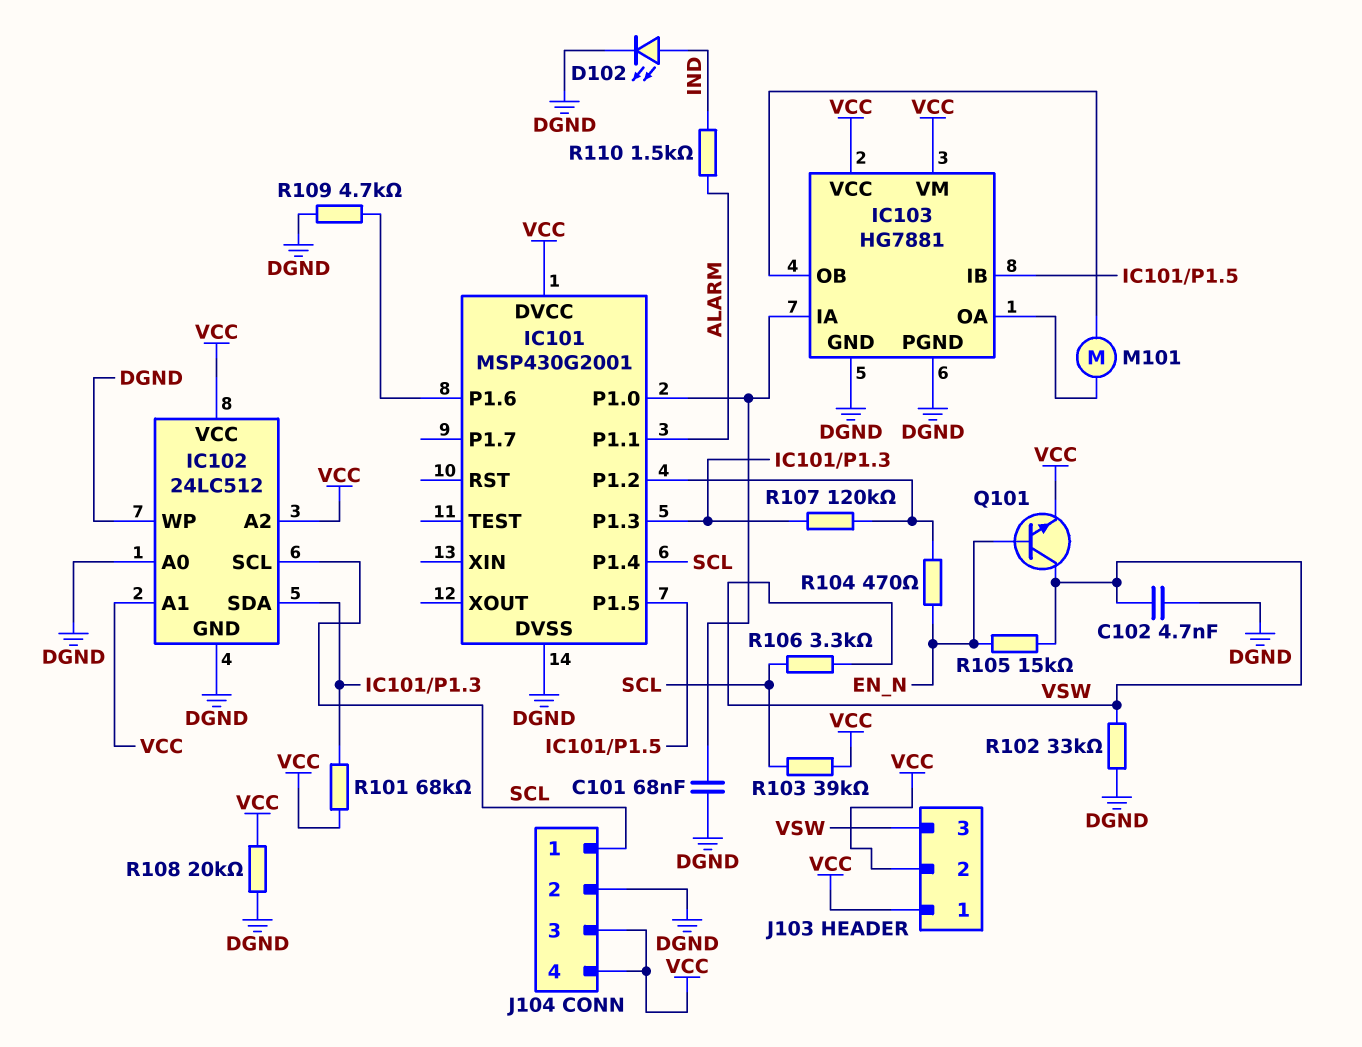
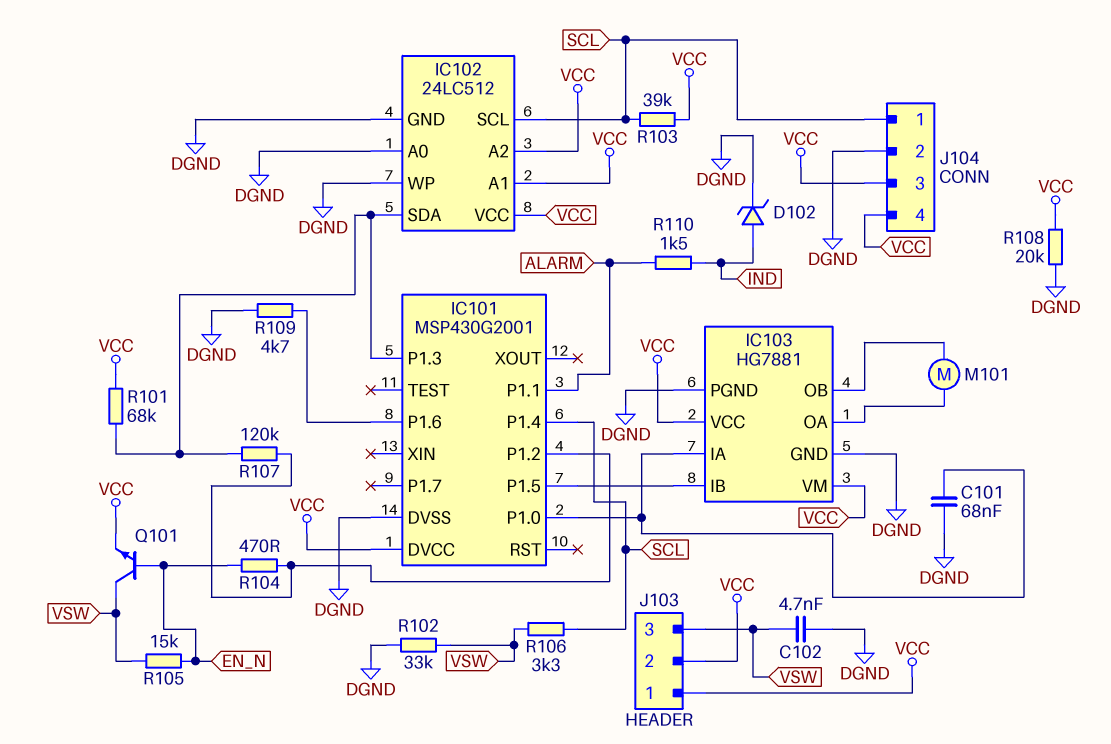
D102: LED (A IND, K DGND) -> zener (A IND, K DGND)

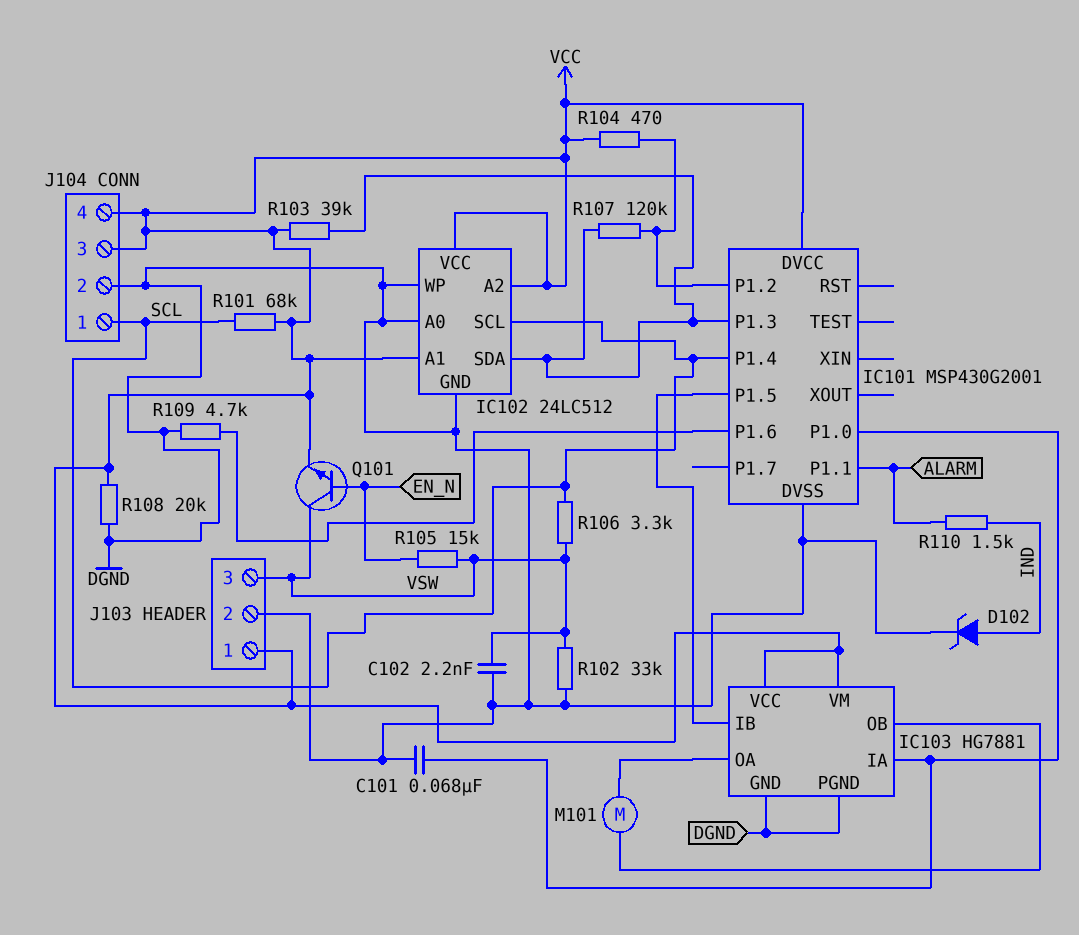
C102: 4.7nF (DGND, VSW) -> 2.2nF (DGND, VSW)
J103 pin 2: VCC -> DGND
R101: 68k (IC101/P1.3, VCC) -> 68k (SCL, VCC)
R103: 39k (SCL, VCC) -> 39k (IC101/P1.3, VCC)
R104: 470 (EN_N, IC101/P1.2) -> 470 (IC101/P1.2, VCC)

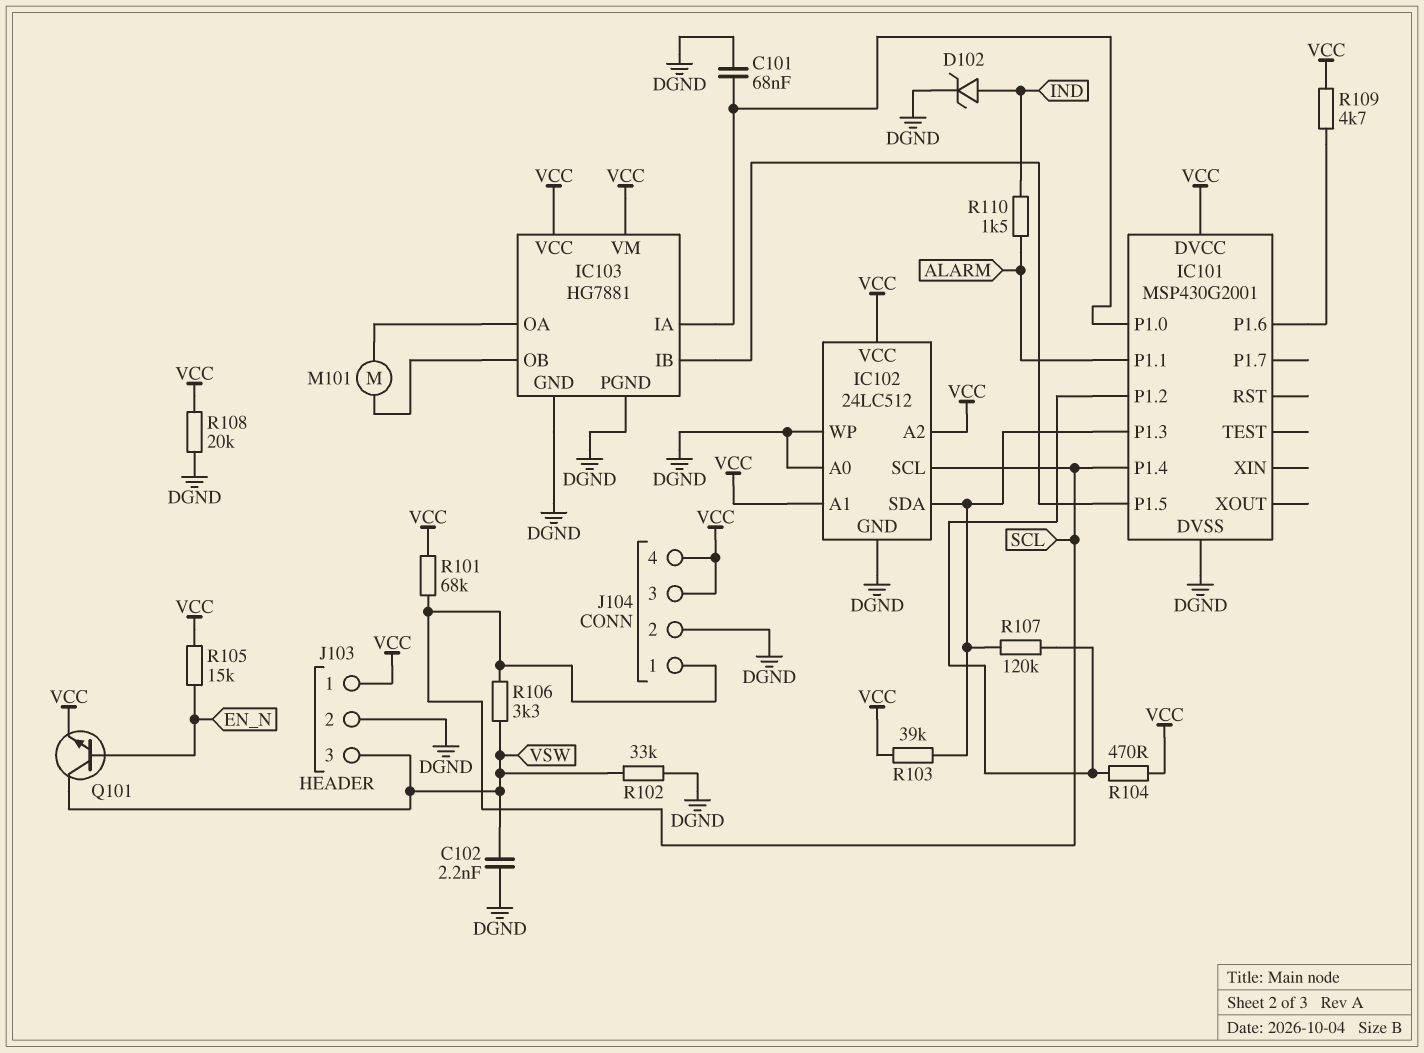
R105: 15k (EN_N, VSW) -> 15k (EN_N, VCC)
R109: 4.7k (DGND, IC101/P1.6) -> 4.7k (IC101/P1.6, VCC)

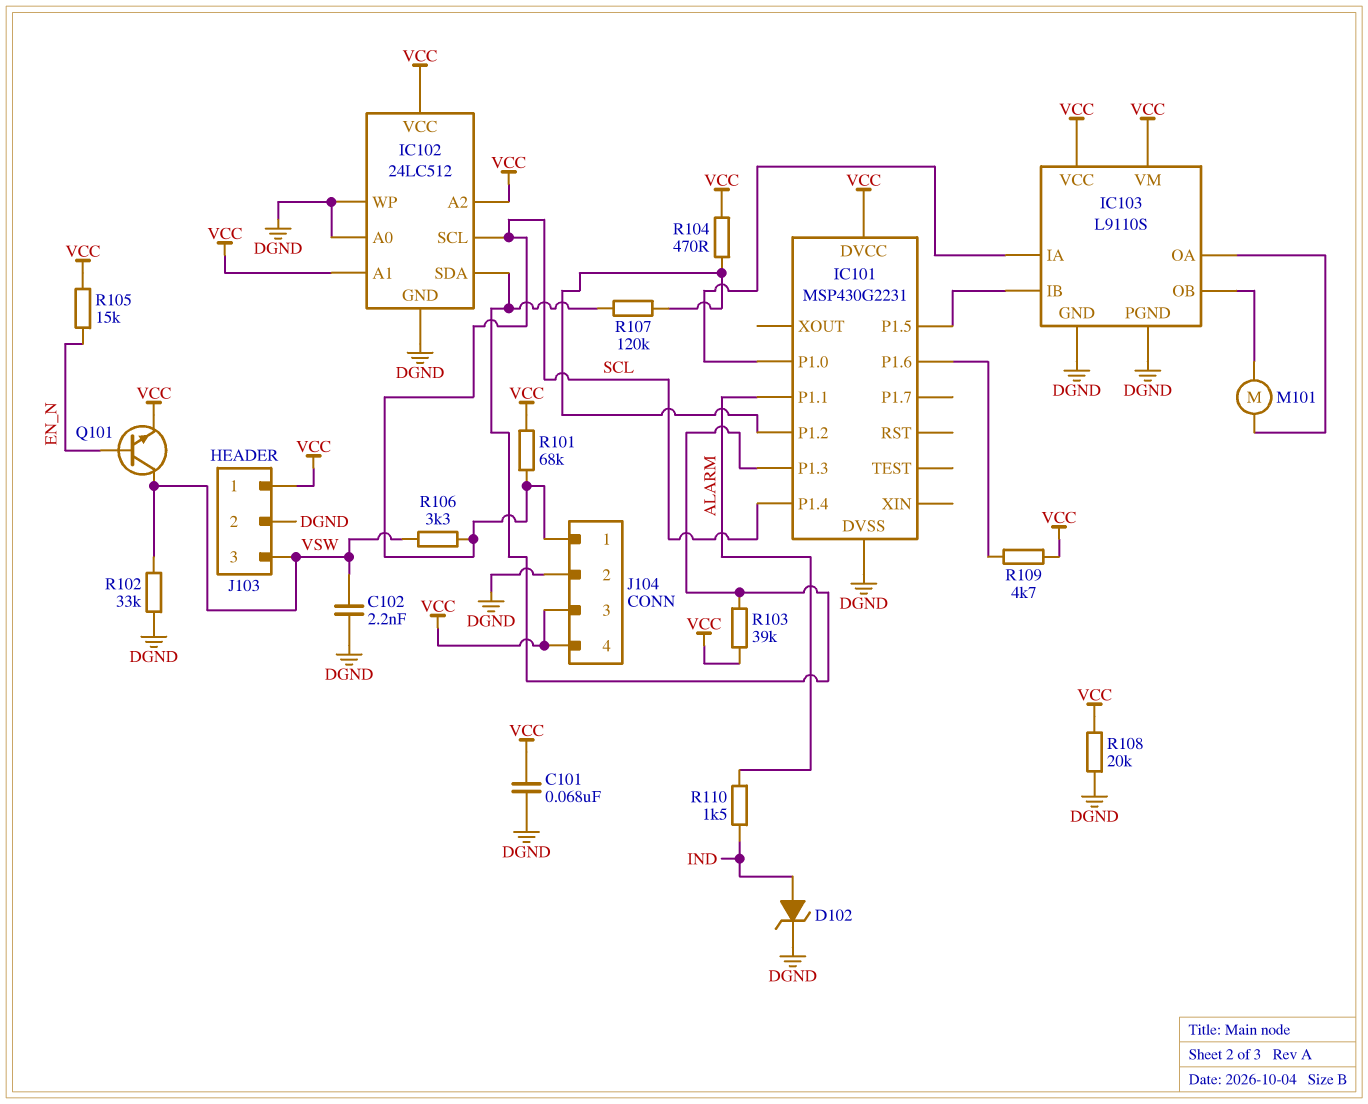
C101: 68nF (DGND, IC101/P1.0) -> 68nF (DGND, VCC)
IC101: MSP430G2001 -> MSP430G2231
IC103: HG7881 -> L9110S

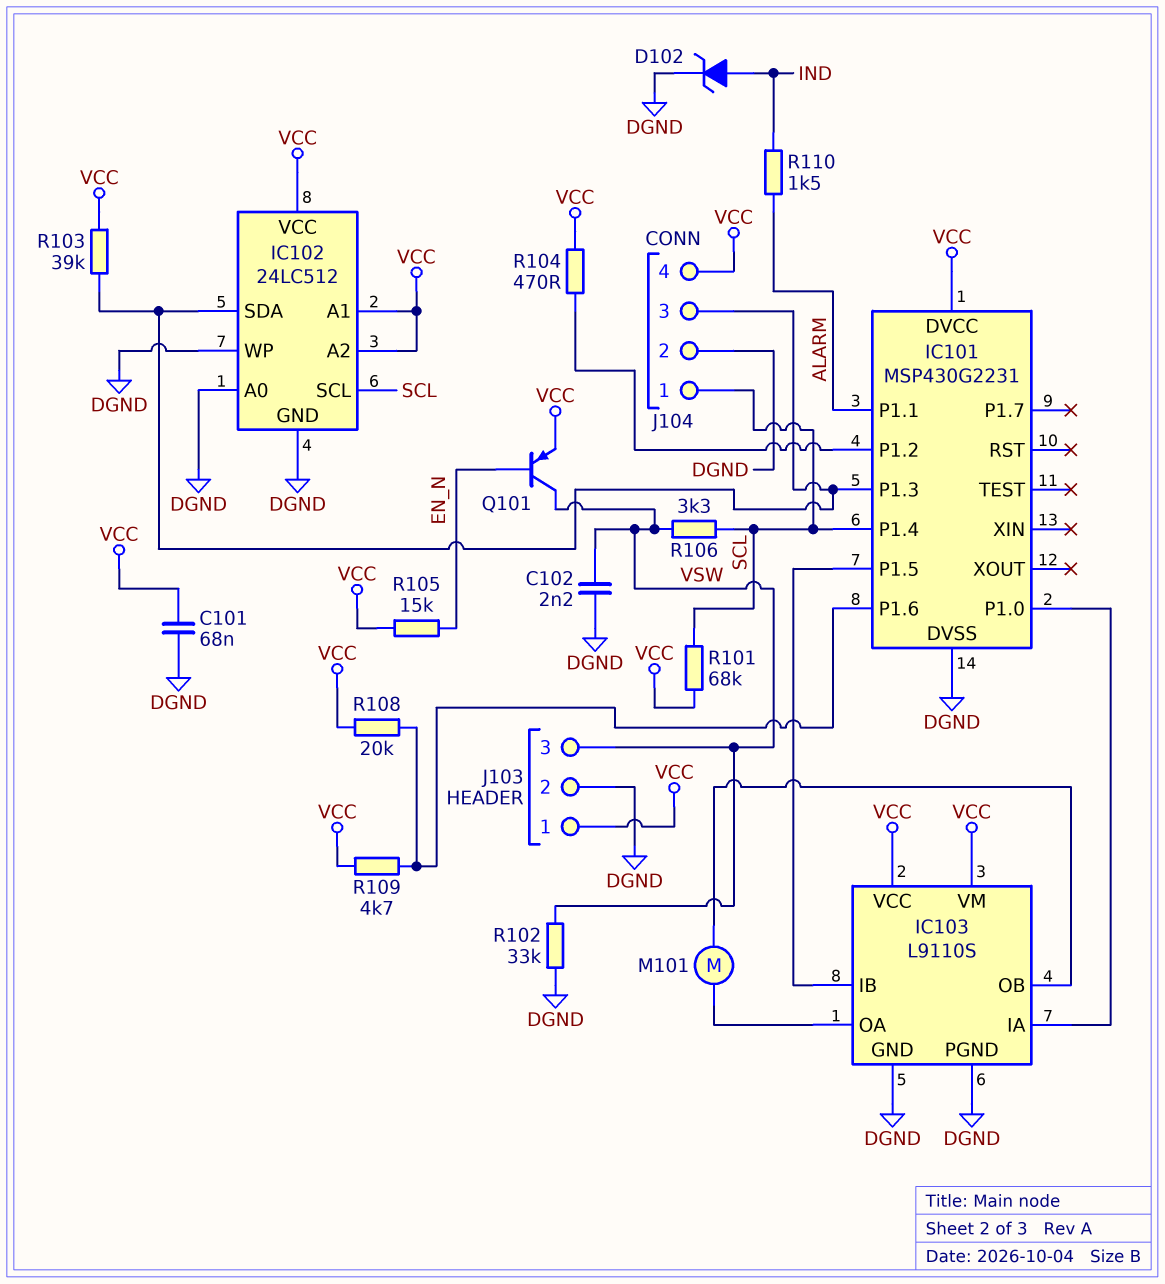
J104 pin 3: VCC -> IC101/P1.3
Q101: NPN (B EN_N, C VSW, E VCC) -> PNP (B EN_N, C VSW, E VCC)
R107: 120k (IC101/P1.2, IC101/P1.3) -> none
R108: 20k (DGND, VCC) -> 20k (IC101/P1.6, VCC)

